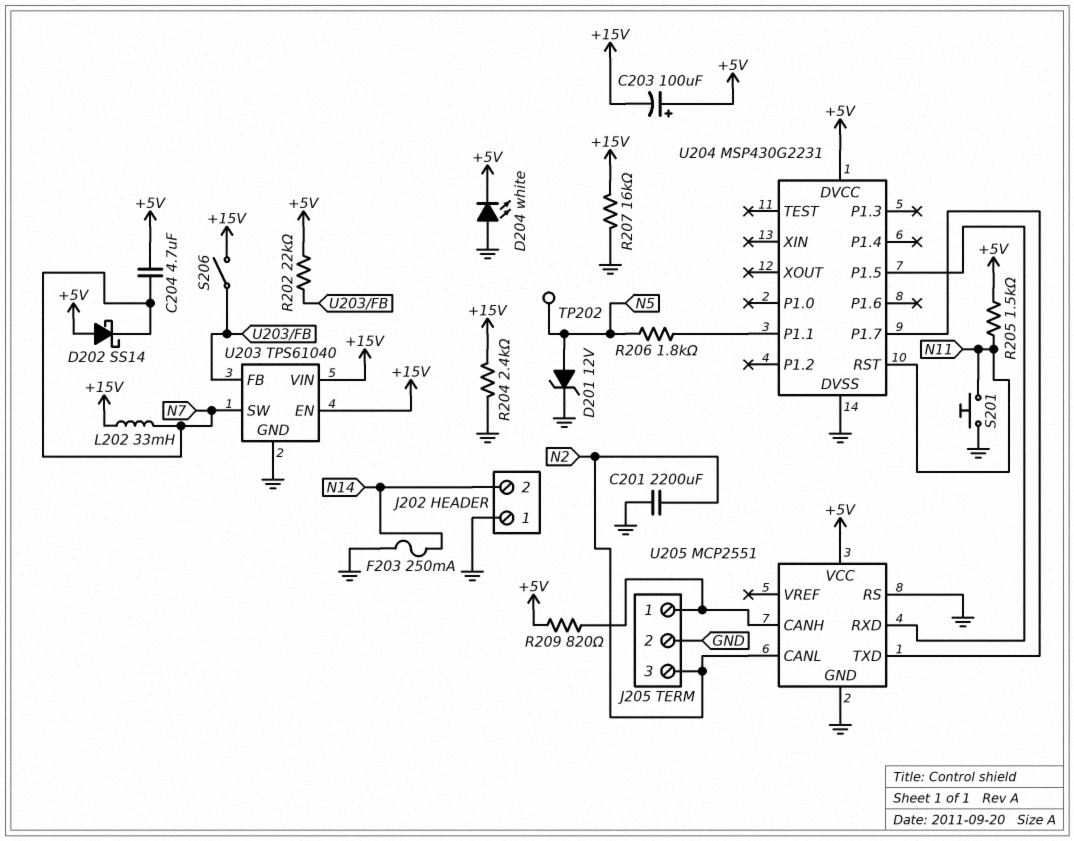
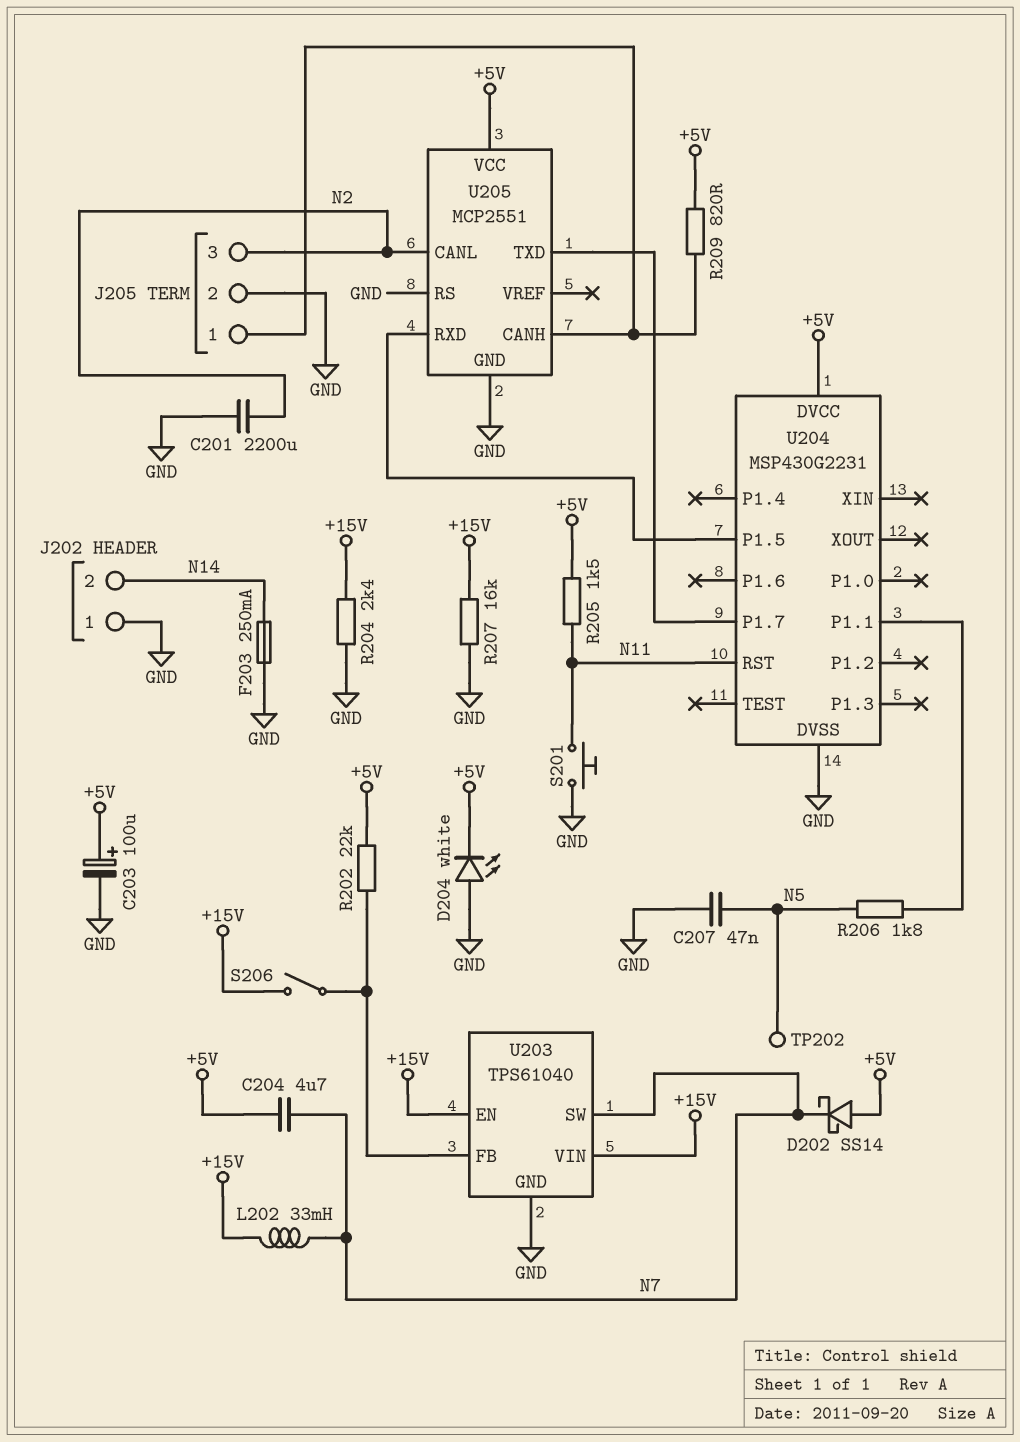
C203: 100uF (plus +5V, minus +15V) -> 100uF (plus +5V, minus GND)
C207: none -> 47nF (GND, N5)
D201: zener 12V (A N5, K GND) -> none

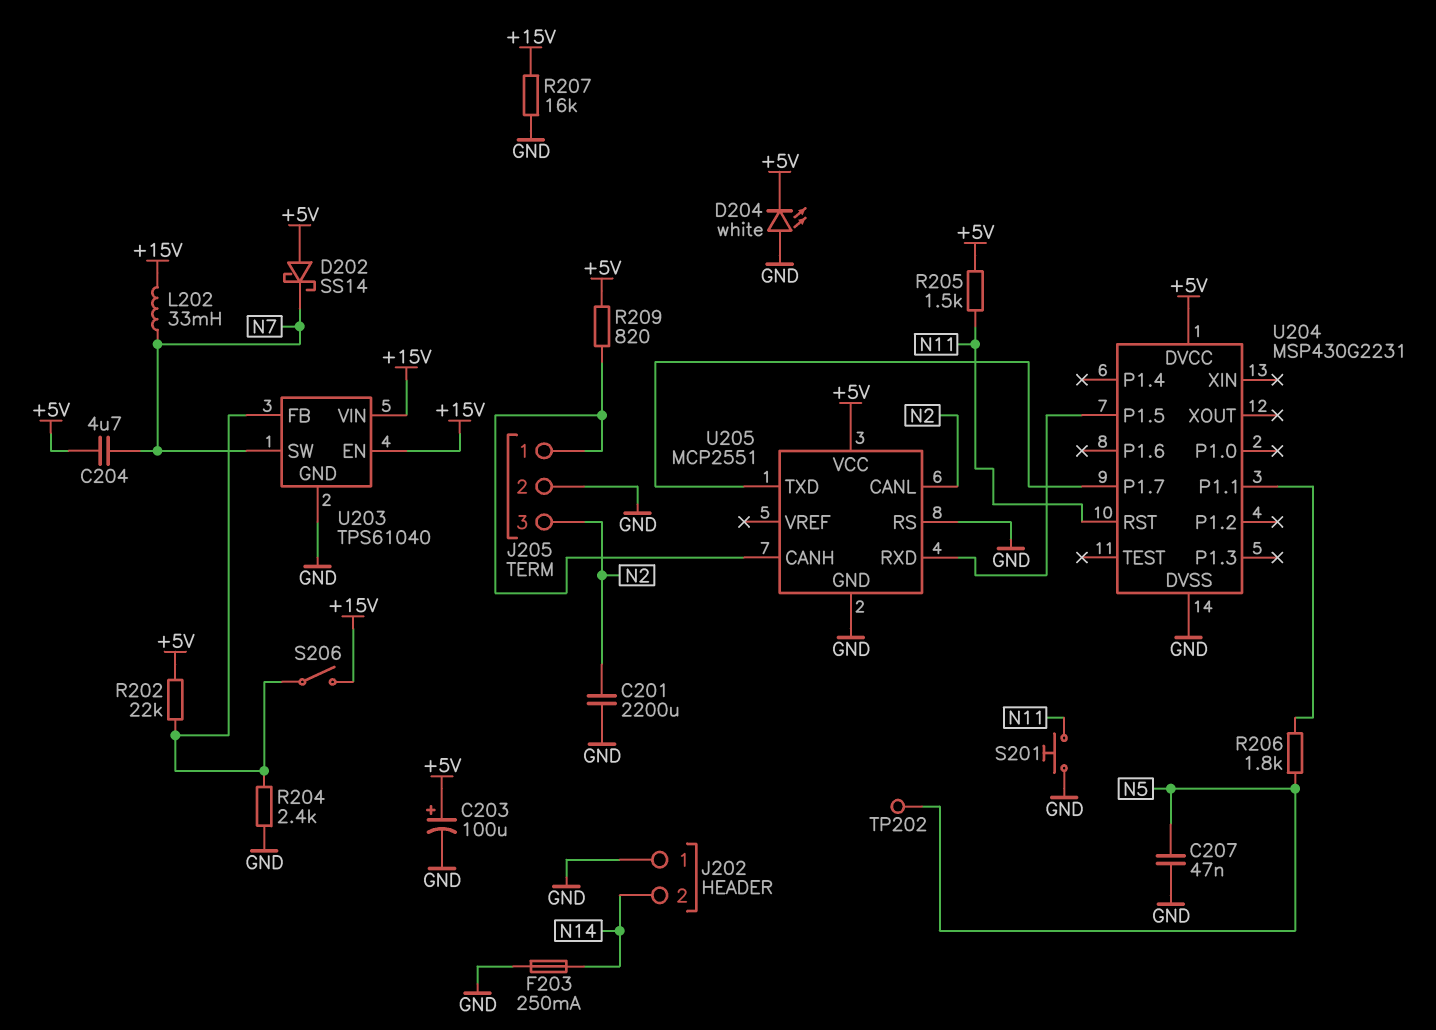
R204: 2.4k (+15V, GND) -> 2.4k (GND, U203/FB)

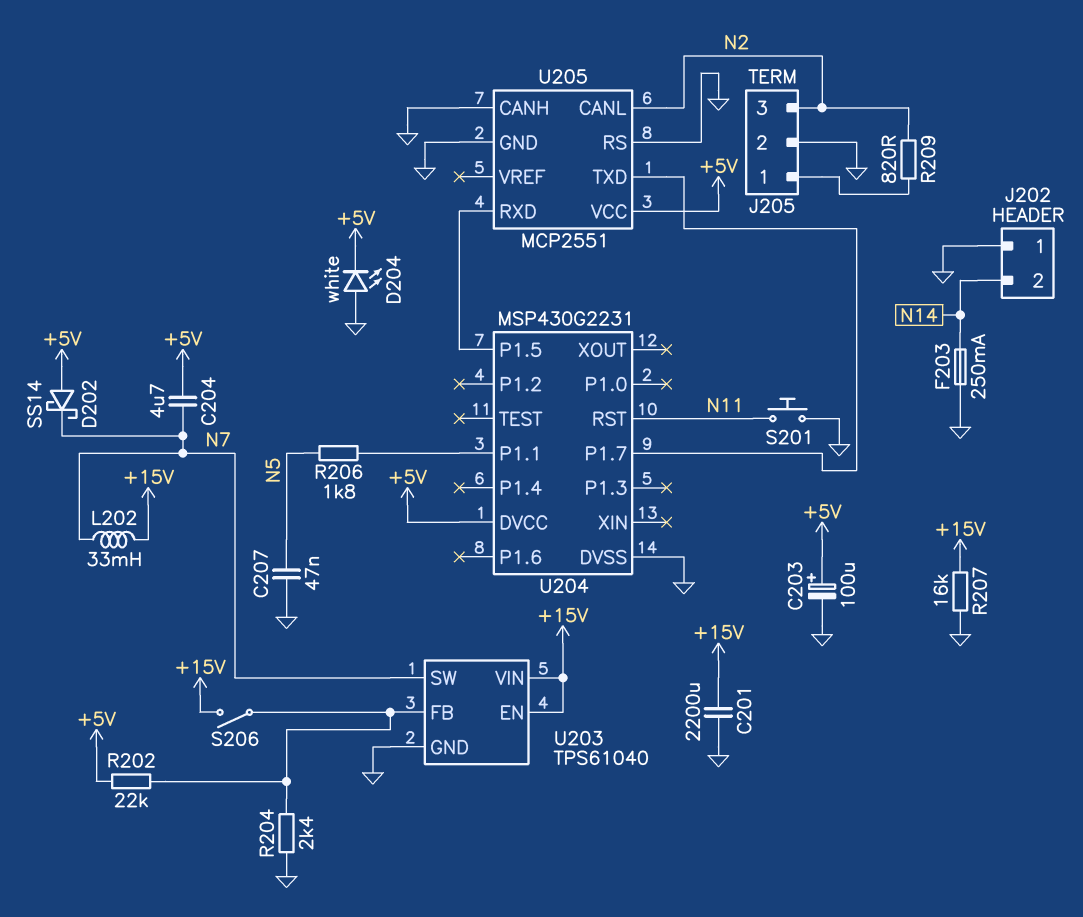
C201: 2200uF (GND, N2) -> 2200uF (+15V, GND)
R205: 1.5k (+5V, N11) -> none
R209: 820 (+5V, J205/1) -> 820 (J205/1, N2)
TP202: test point (N5) -> none
U205 pin CANH: J205/1 -> GND

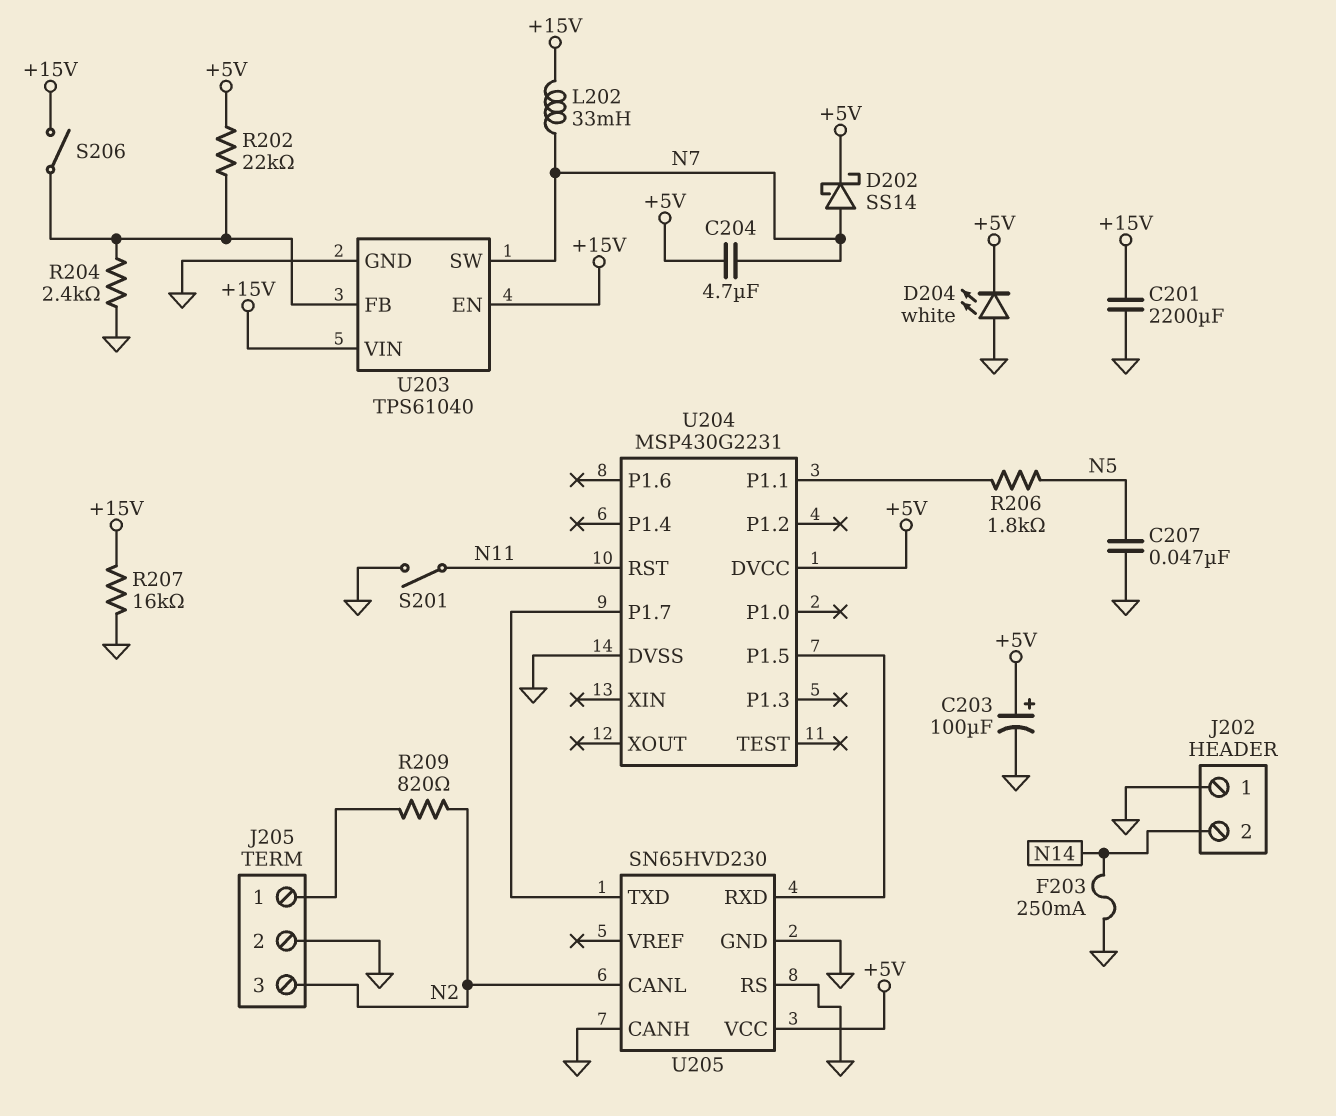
D202: schottky SS14 (A +5V, K N7) -> schottky SS14 (A N7, K +5V)
S201: button (GND, N11) -> switch (GND, N11)
U205: MCP2551 -> SN65HVD230

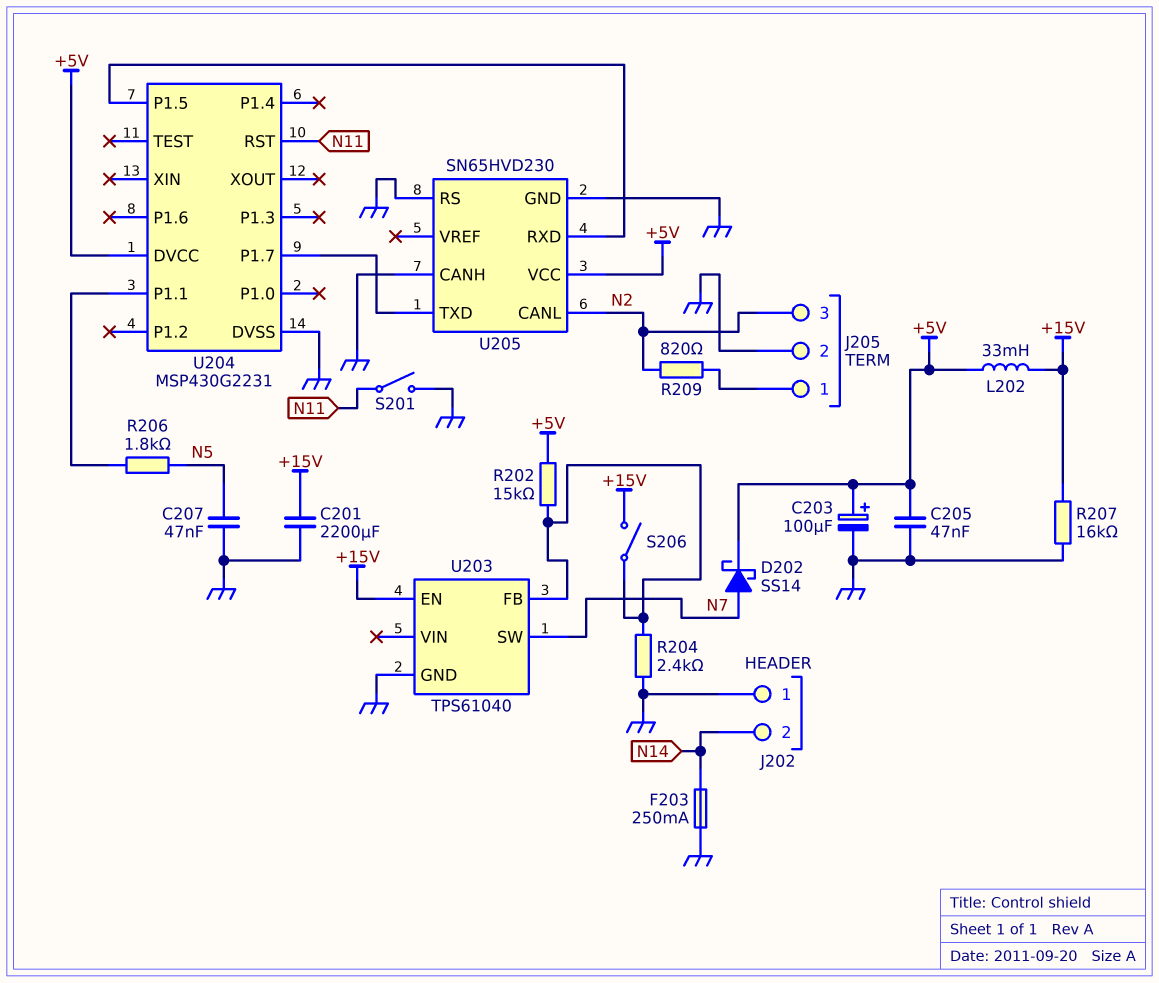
C204: 4.7uF (+5V, N7) -> none
C205: none -> 47nF (+5V, GND)
D204: LED white (A GND, K +5V) -> none
L202: 33mH (+15V, N7) -> 33mH (+5V, +15V)
R202: 22k (+5V, U203/FB) -> 15k (+5V, U203/FB)
U203 pin VIN: +15V -> none

